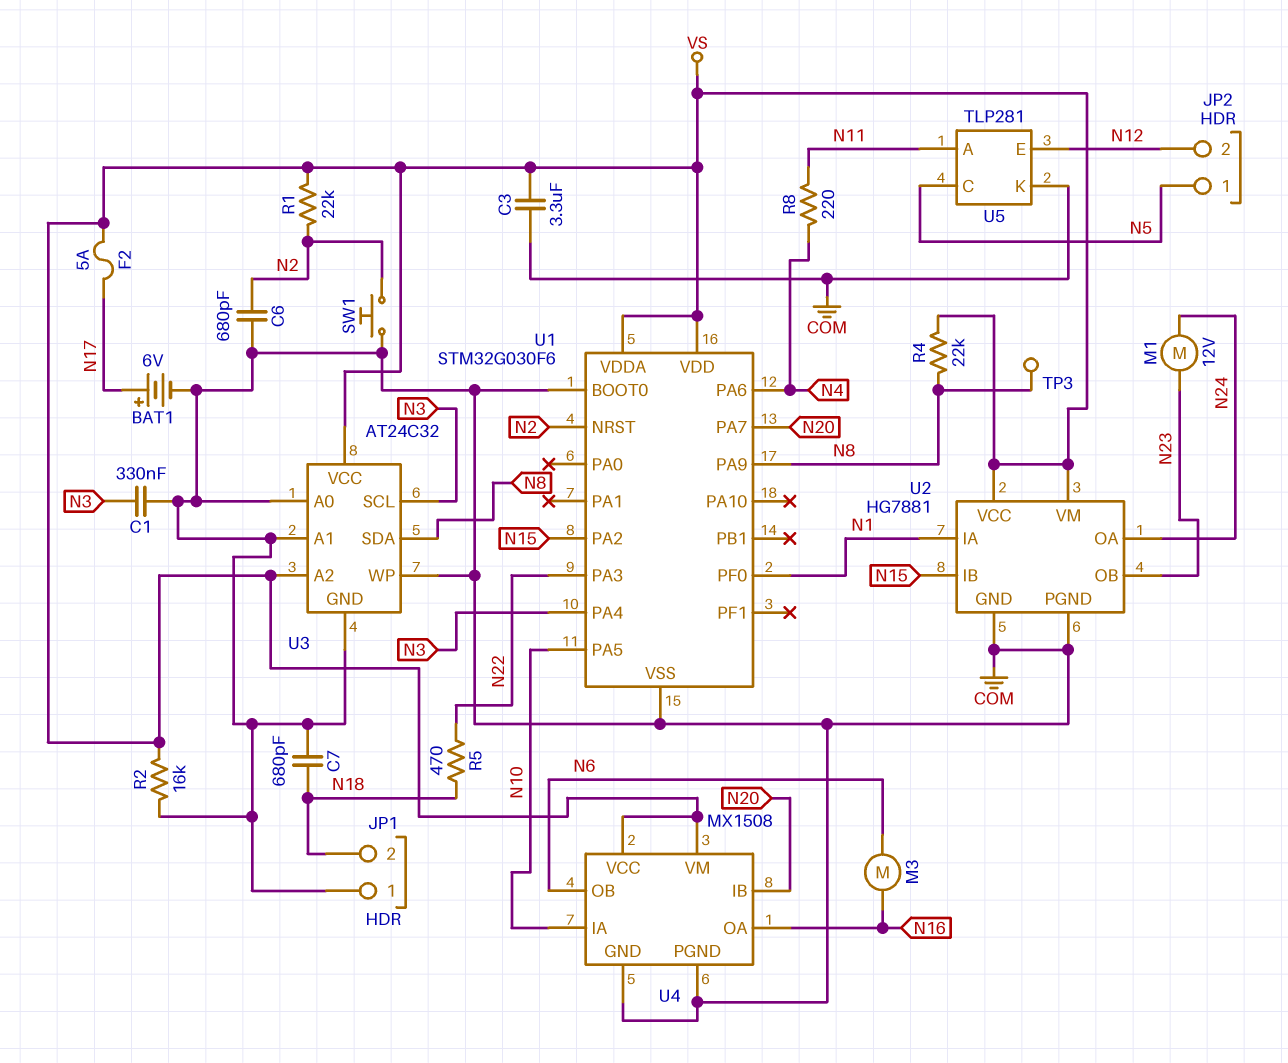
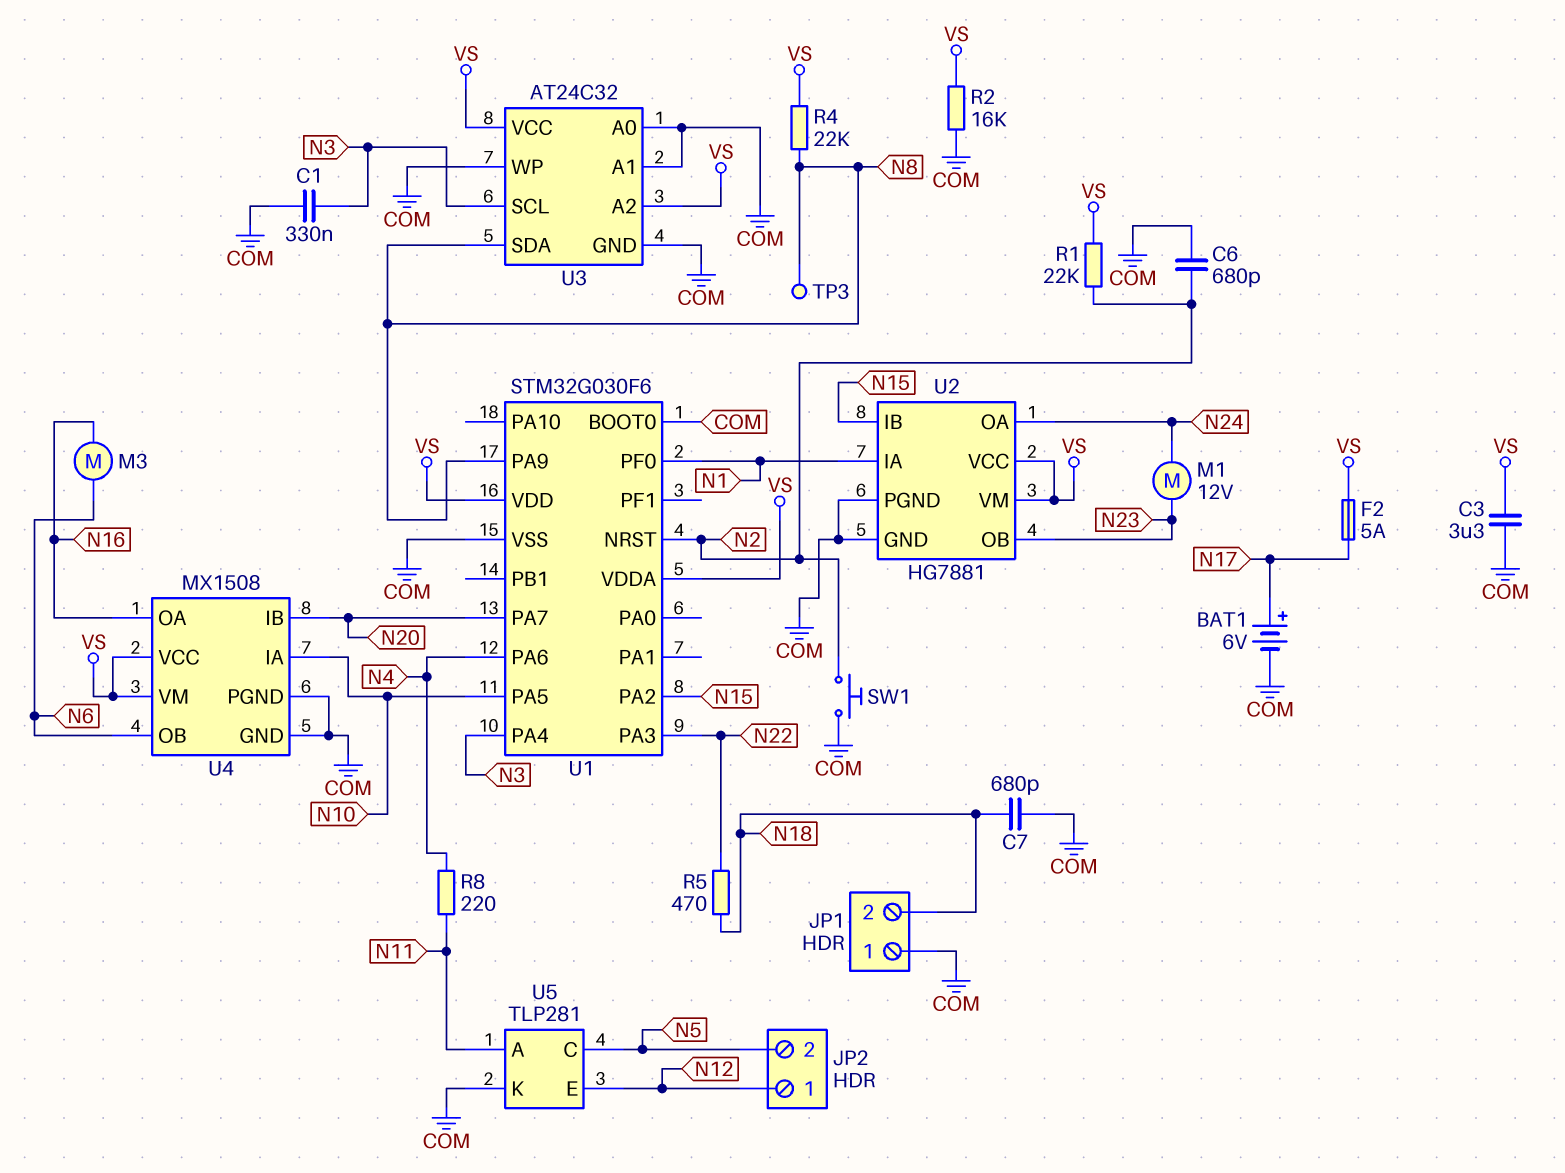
JP2 pin 1: N5 -> N12
JP2 pin 2: N12 -> N5

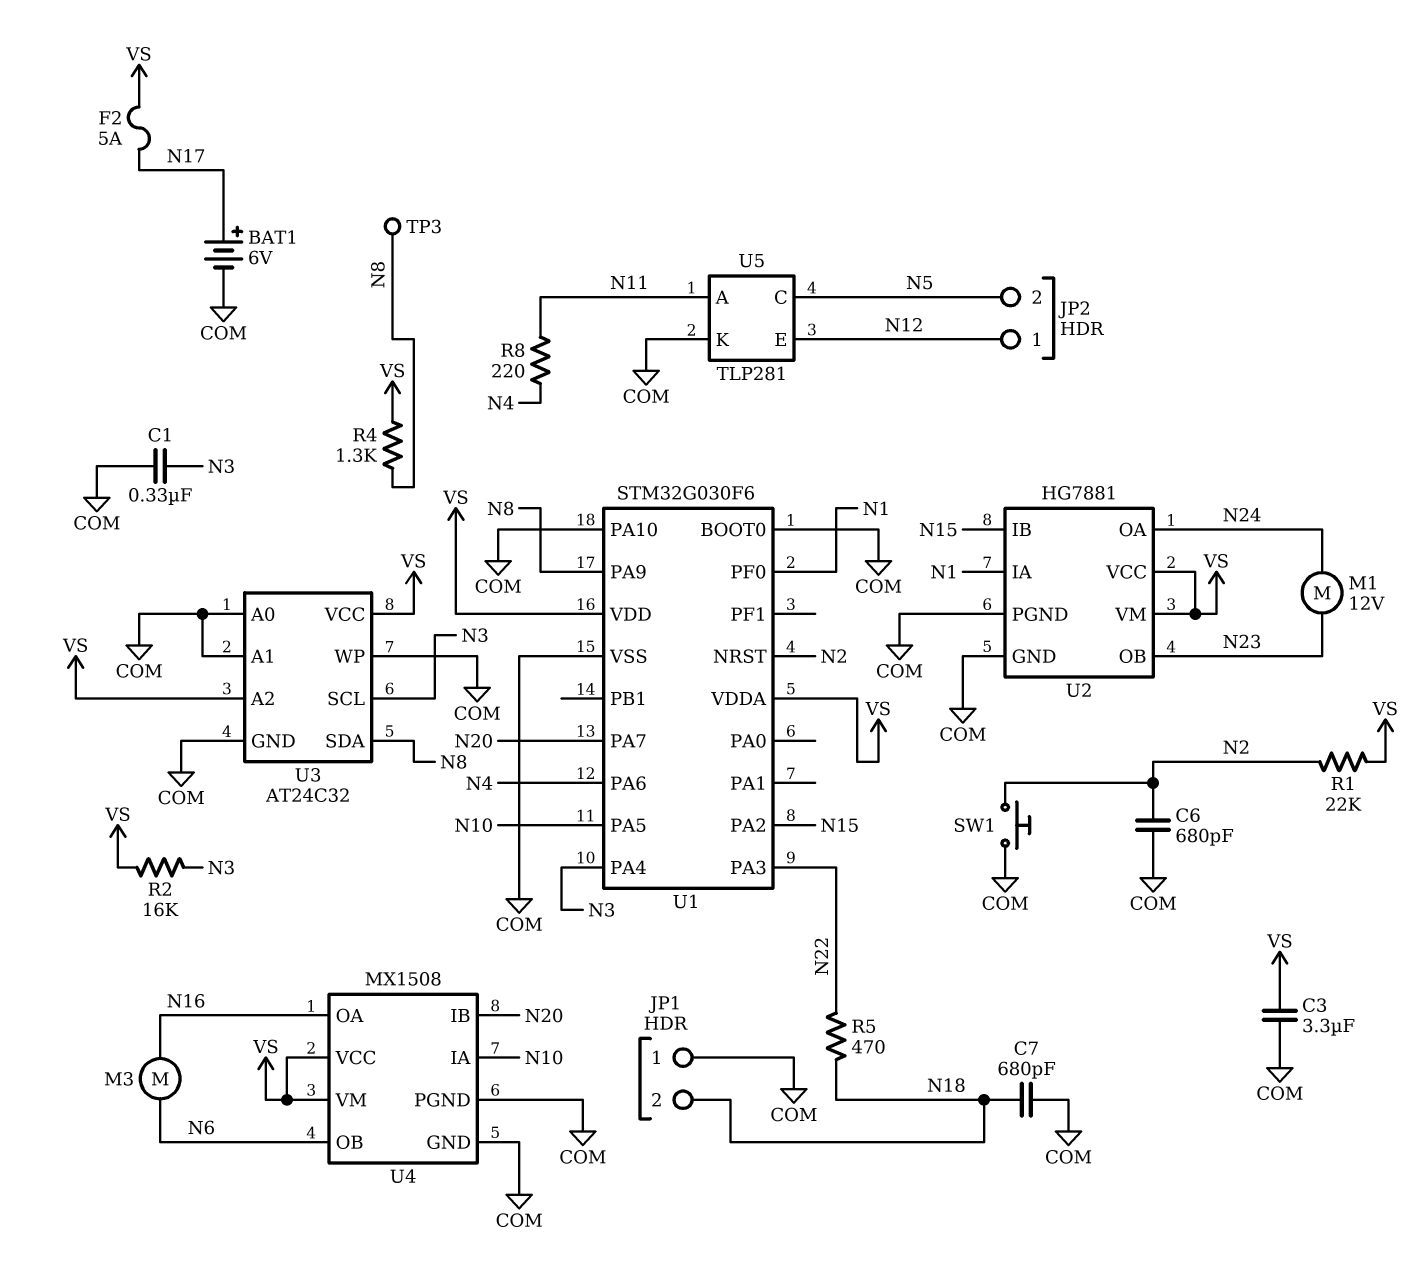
R2: 16k (COM, VS) -> 16k (N3, VS)
R4: 22k (N8, VS) -> 1.3k (N8, VS)
U1 pin PA10: none -> COM

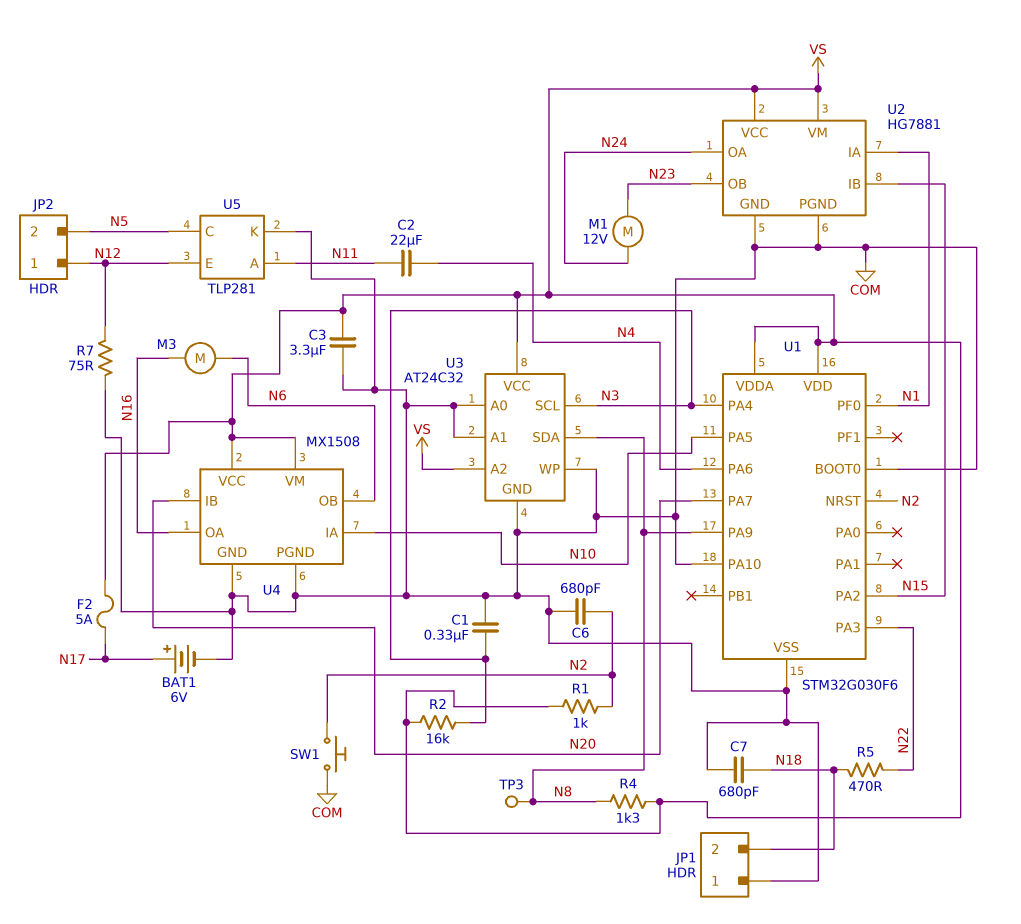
C2: none -> 22uF (N4, N11)
R1: 22k (N2, VS) -> 1k (N2, VS)
R7: none -> 75 (COM, N12)
R8: 220 (N4, N11) -> none

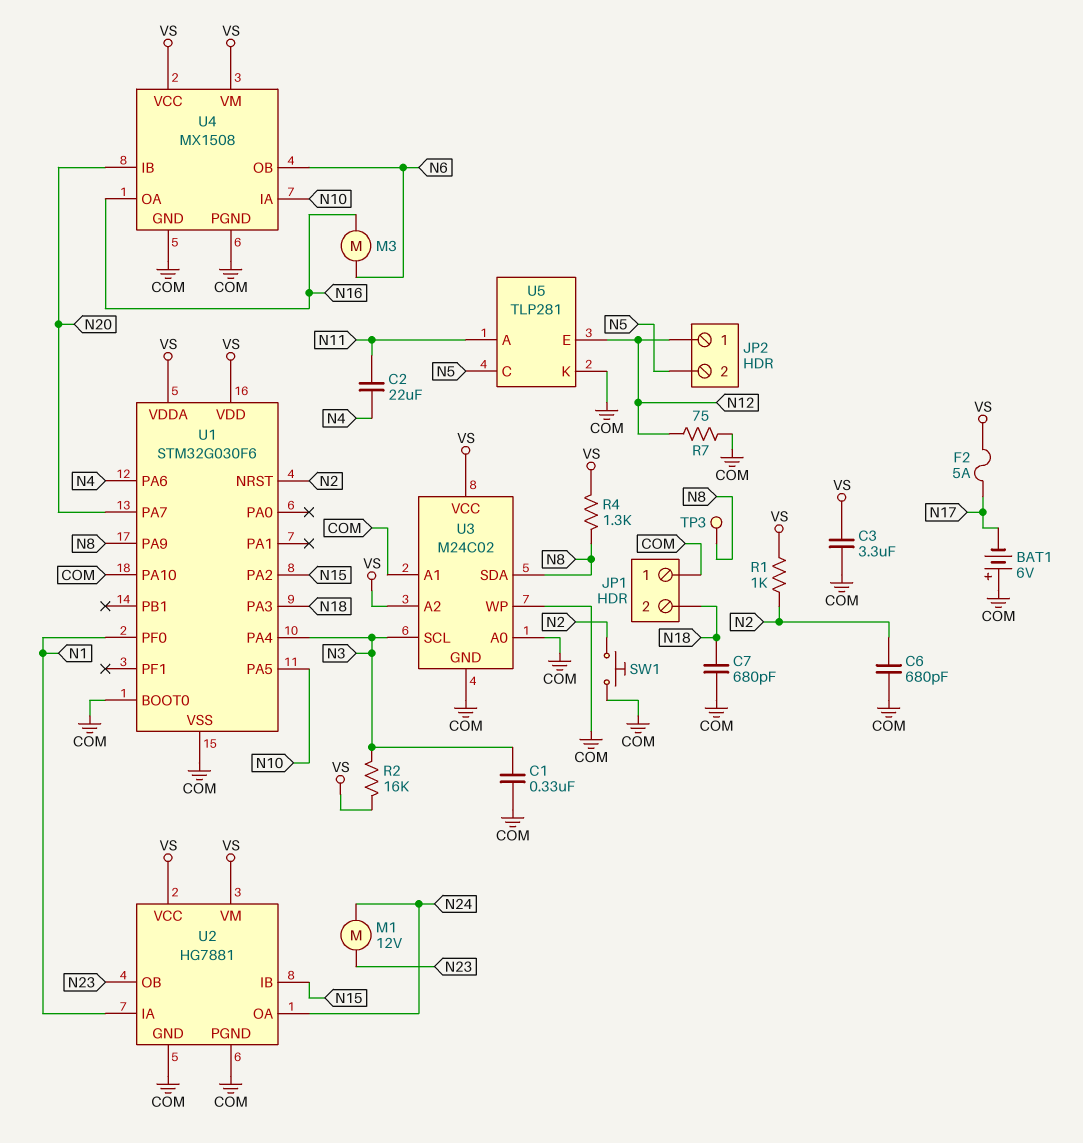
BAT1: 6V (plus N17, minus COM) -> 6V (plus COM, minus N17)
R5: 470 (N18, N22) -> none
U1 pin PA3: N22 -> N18
U3: AT24C32 -> M24C02

